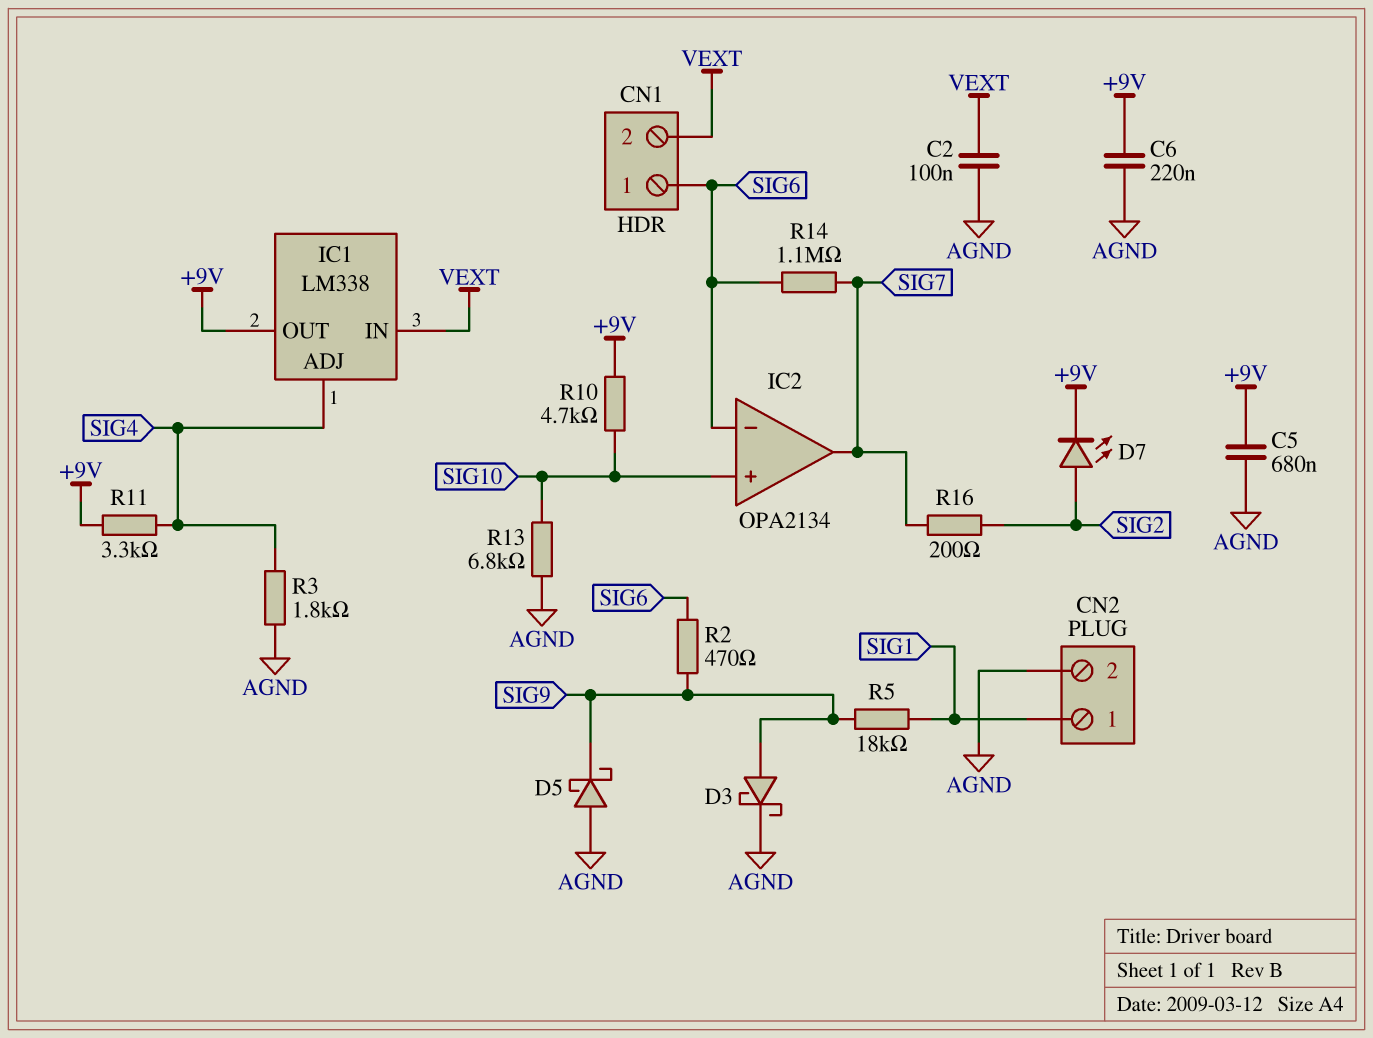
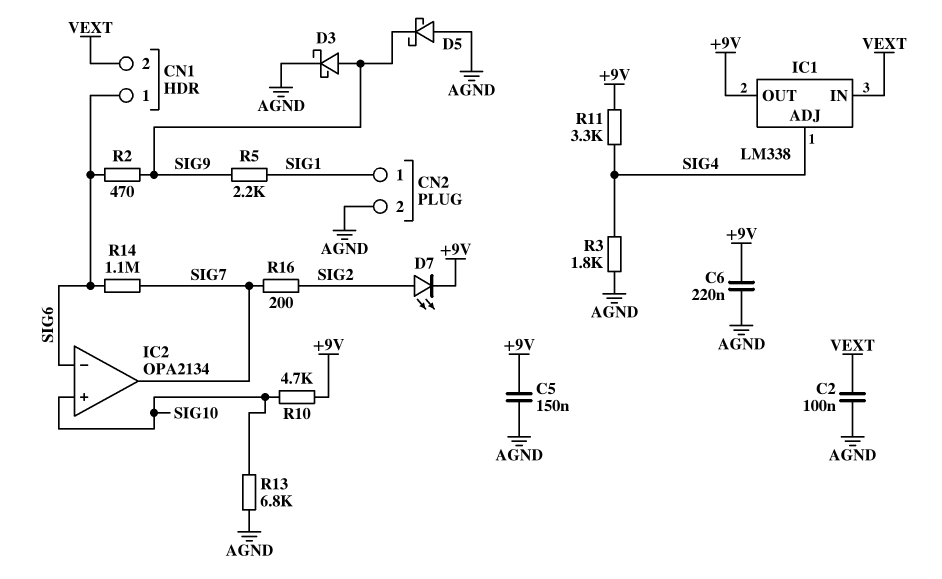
C5: 680nF (+9V, AGND) -> 150nF (+9V, AGND)
R5: 18k (SIG1, SIG9) -> 2.2k (SIG1, SIG9)

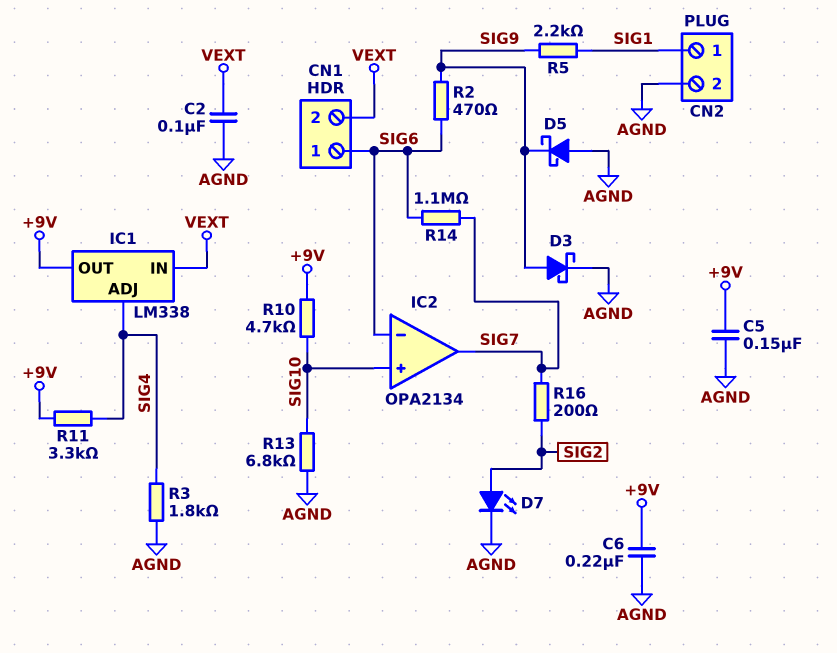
D7: LED (A SIG2, K +9V) -> LED (A SIG2, K AGND)

